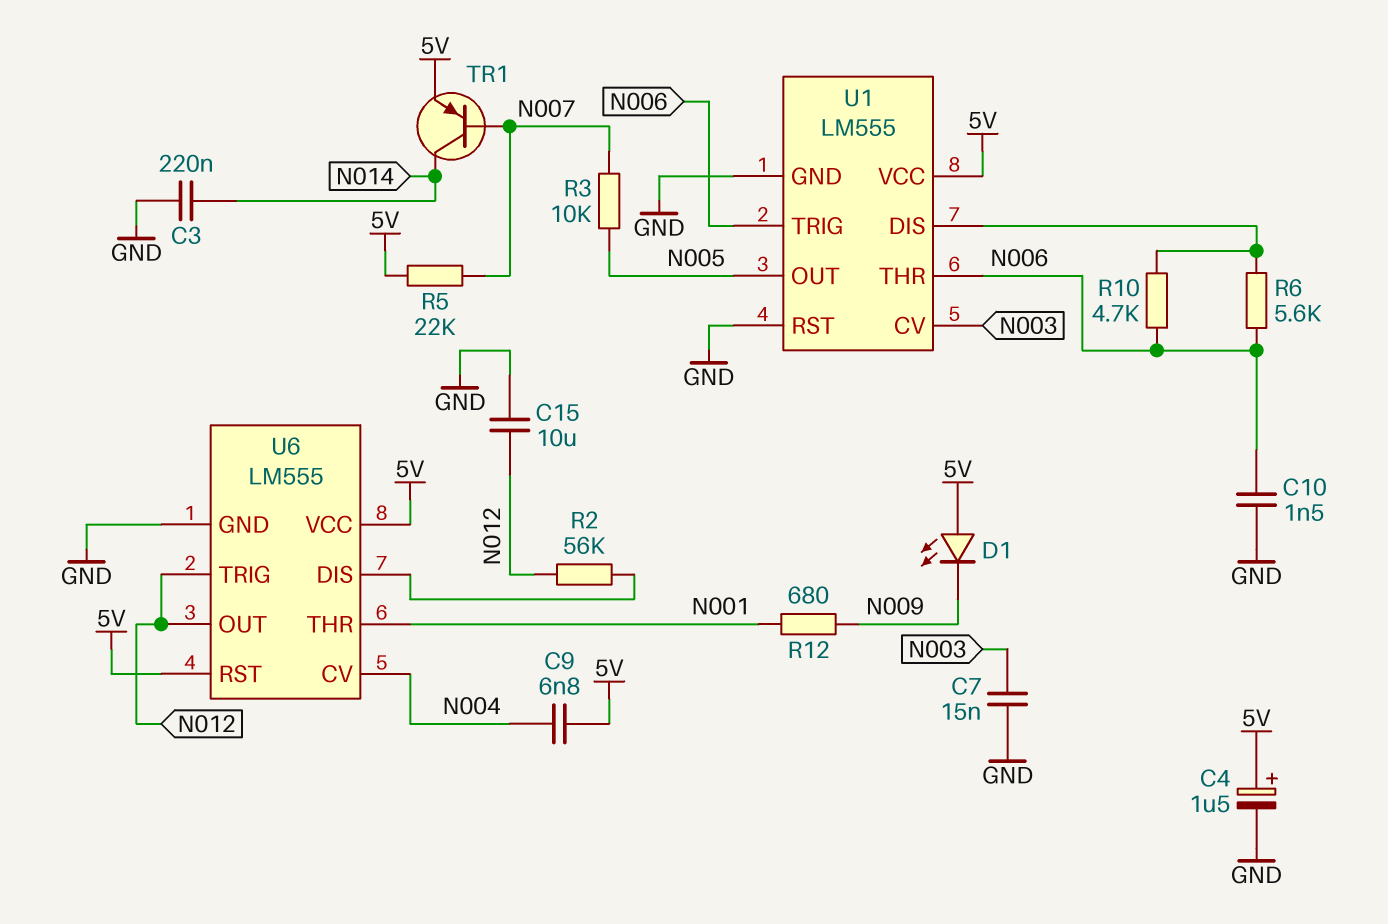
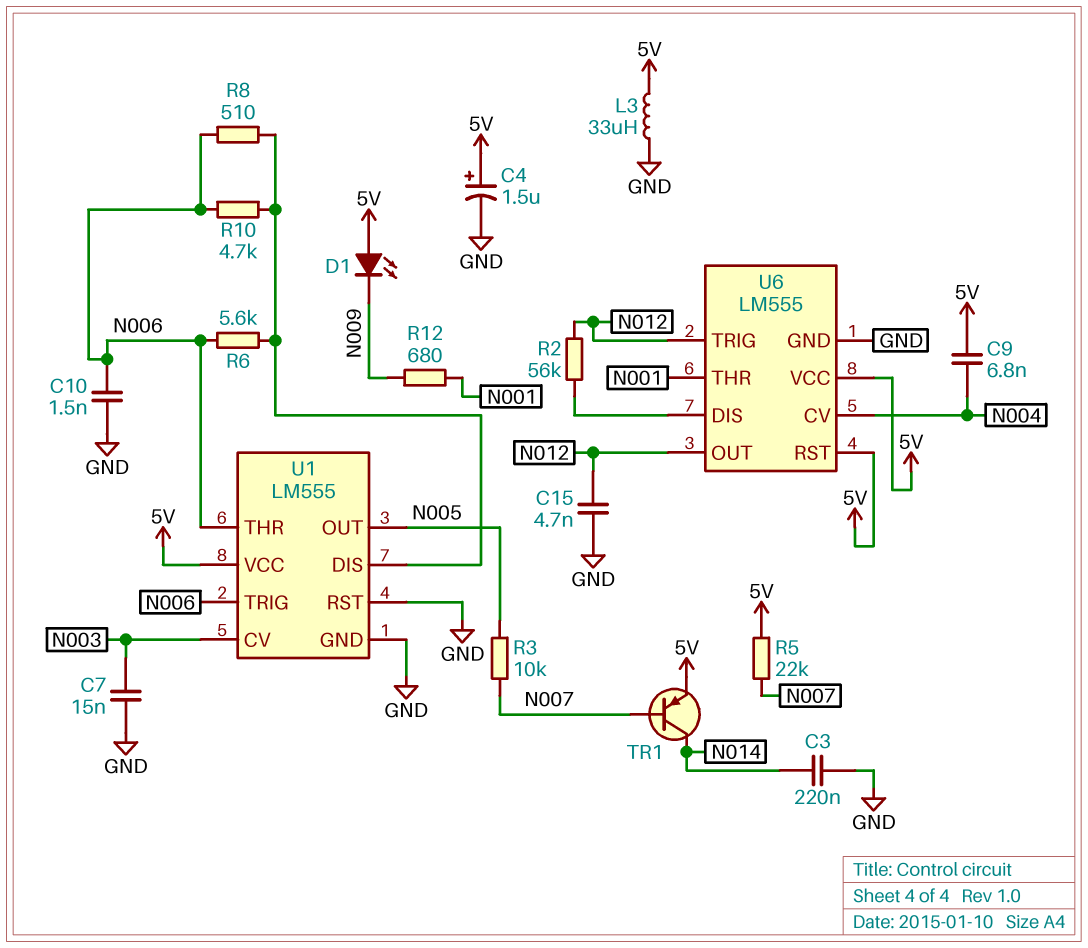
C15: 10uF (GND, N012) -> 4.7nF (GND, N012)
L3: none -> 33uH (5V, GND)
R8: none -> 510 (N006, U1/DIS)

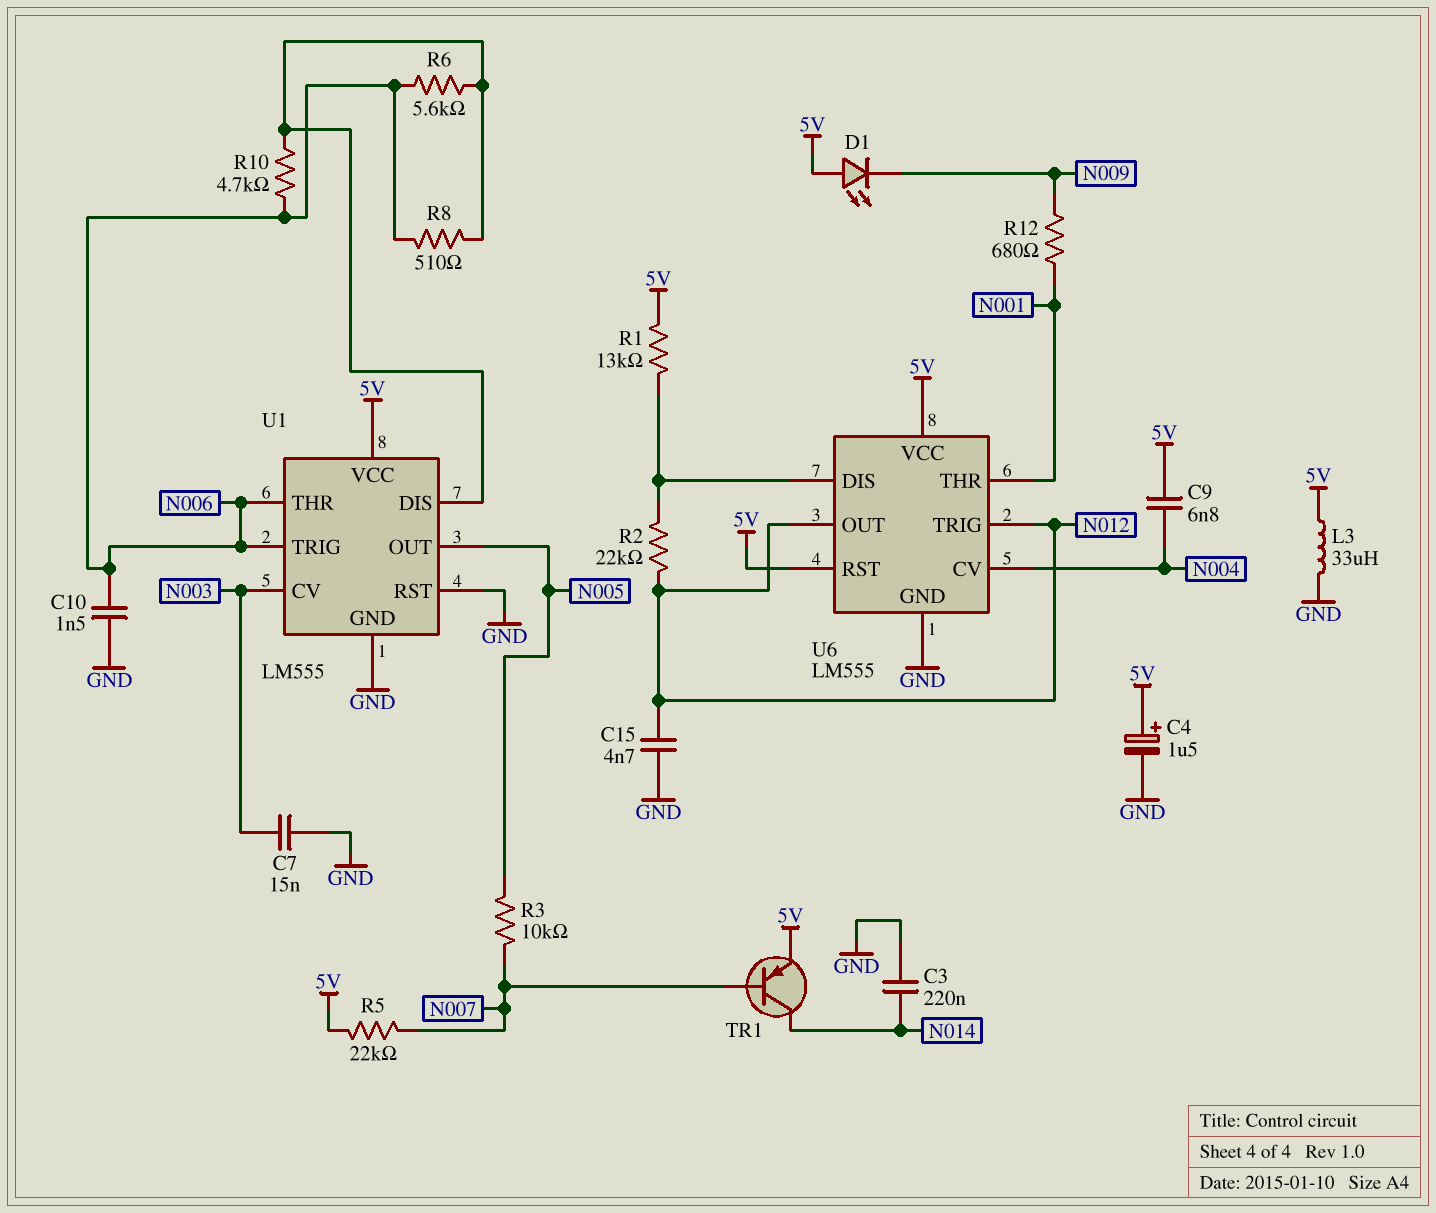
R1: none -> 13k (5V, U6/DIS)
R2: 56k (N012, U6/DIS) -> 22k (N012, U6/DIS)

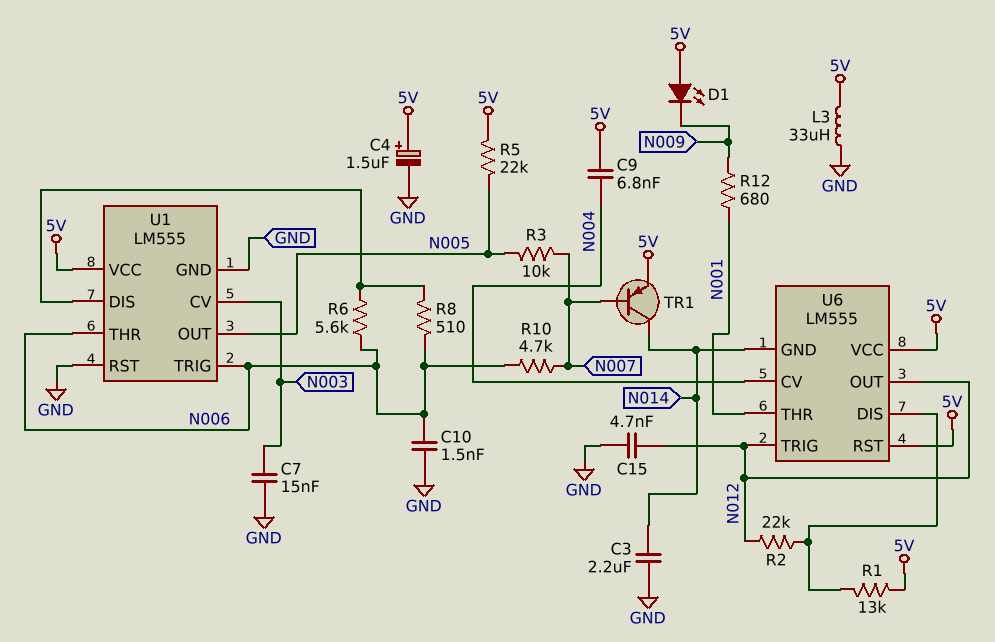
C3: 220nF (GND, N014) -> 2.2uF (GND, N014)
R5: 22k (5V, N007) -> 22k (5V, N005)
R10: 4.7k (N006, U1/DIS) -> 4.7k (N006, N007)
U6 pin GND: GND -> N014

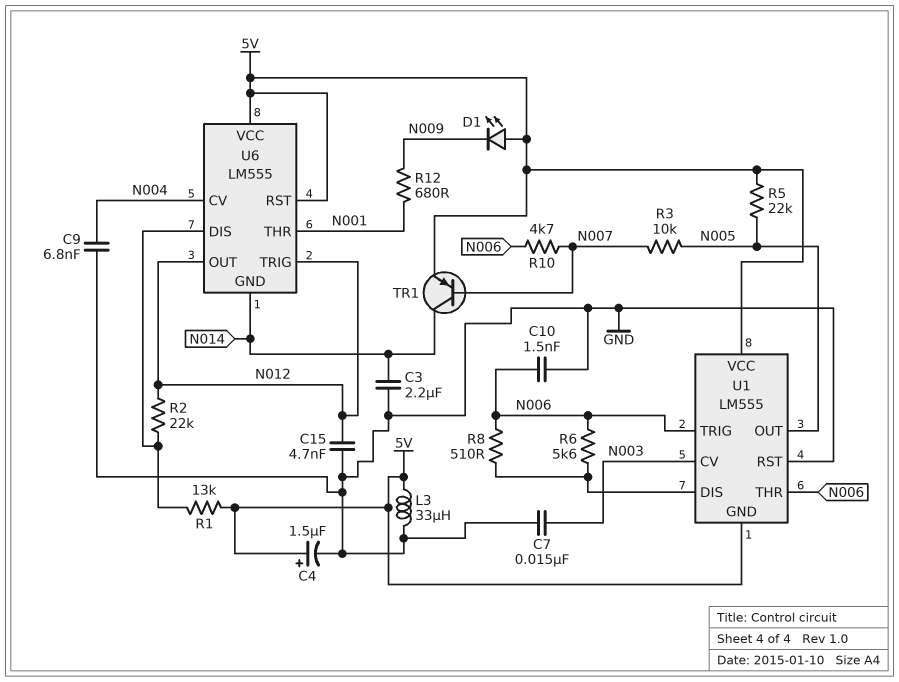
C9: 6.8nF (5V, N004) -> 6.8nF (GND, N004)
U1 pin GND: GND -> 5V

